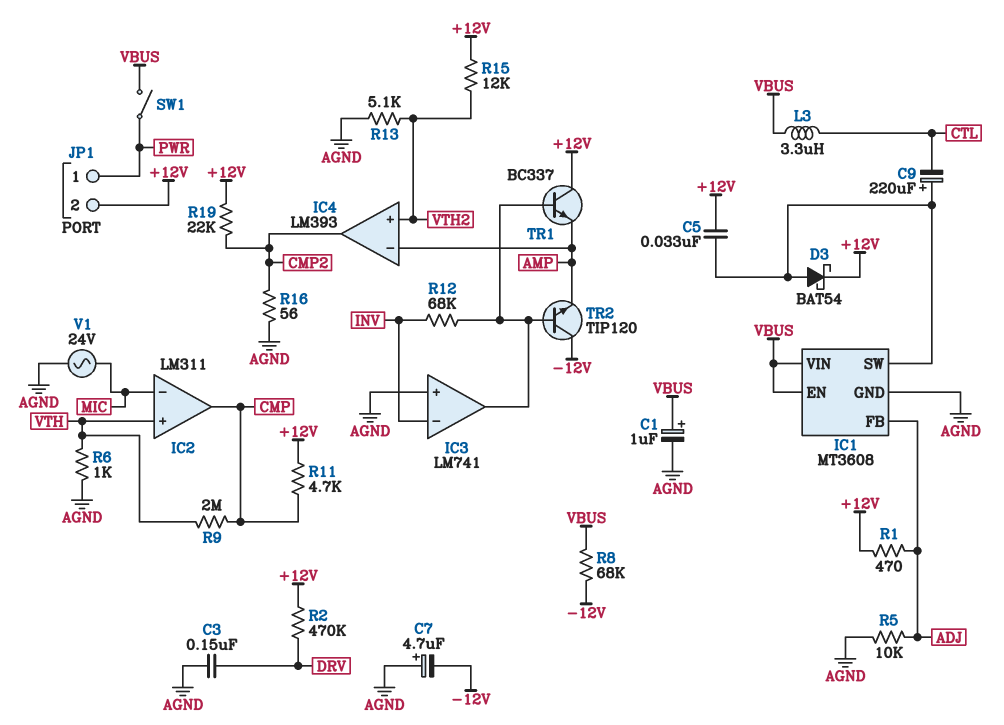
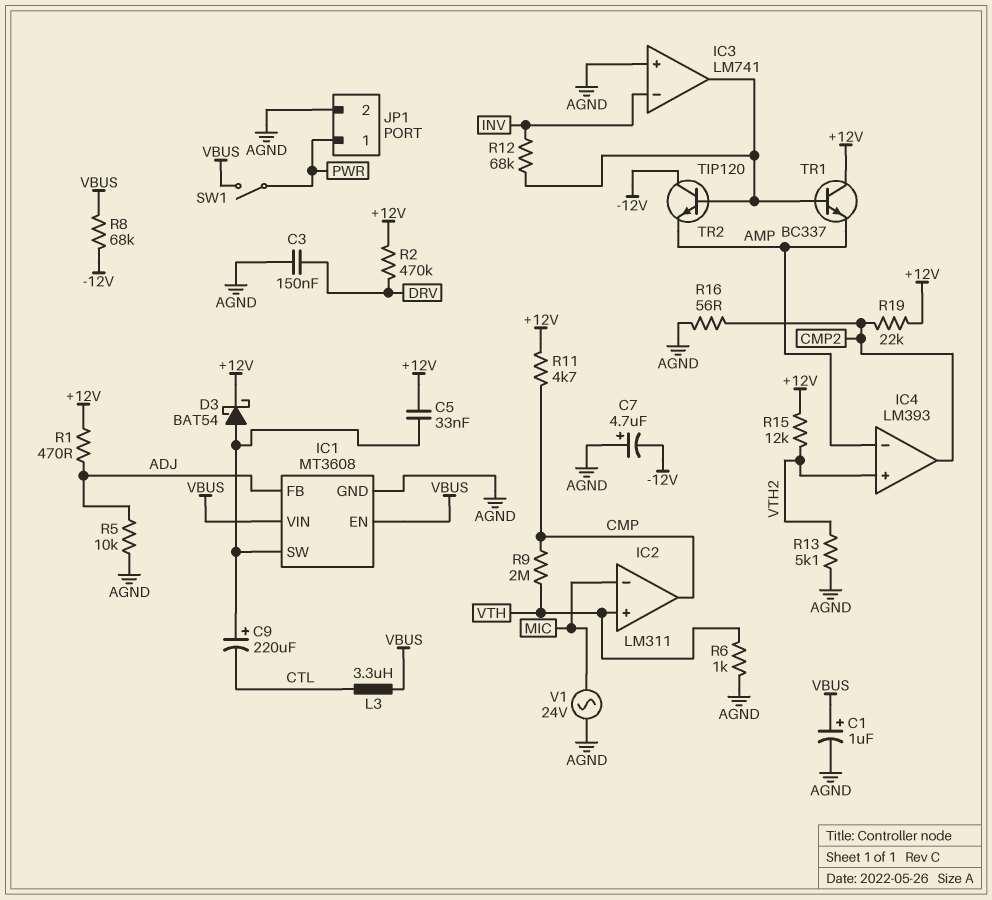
JP1 pin 2: +12V -> AGND

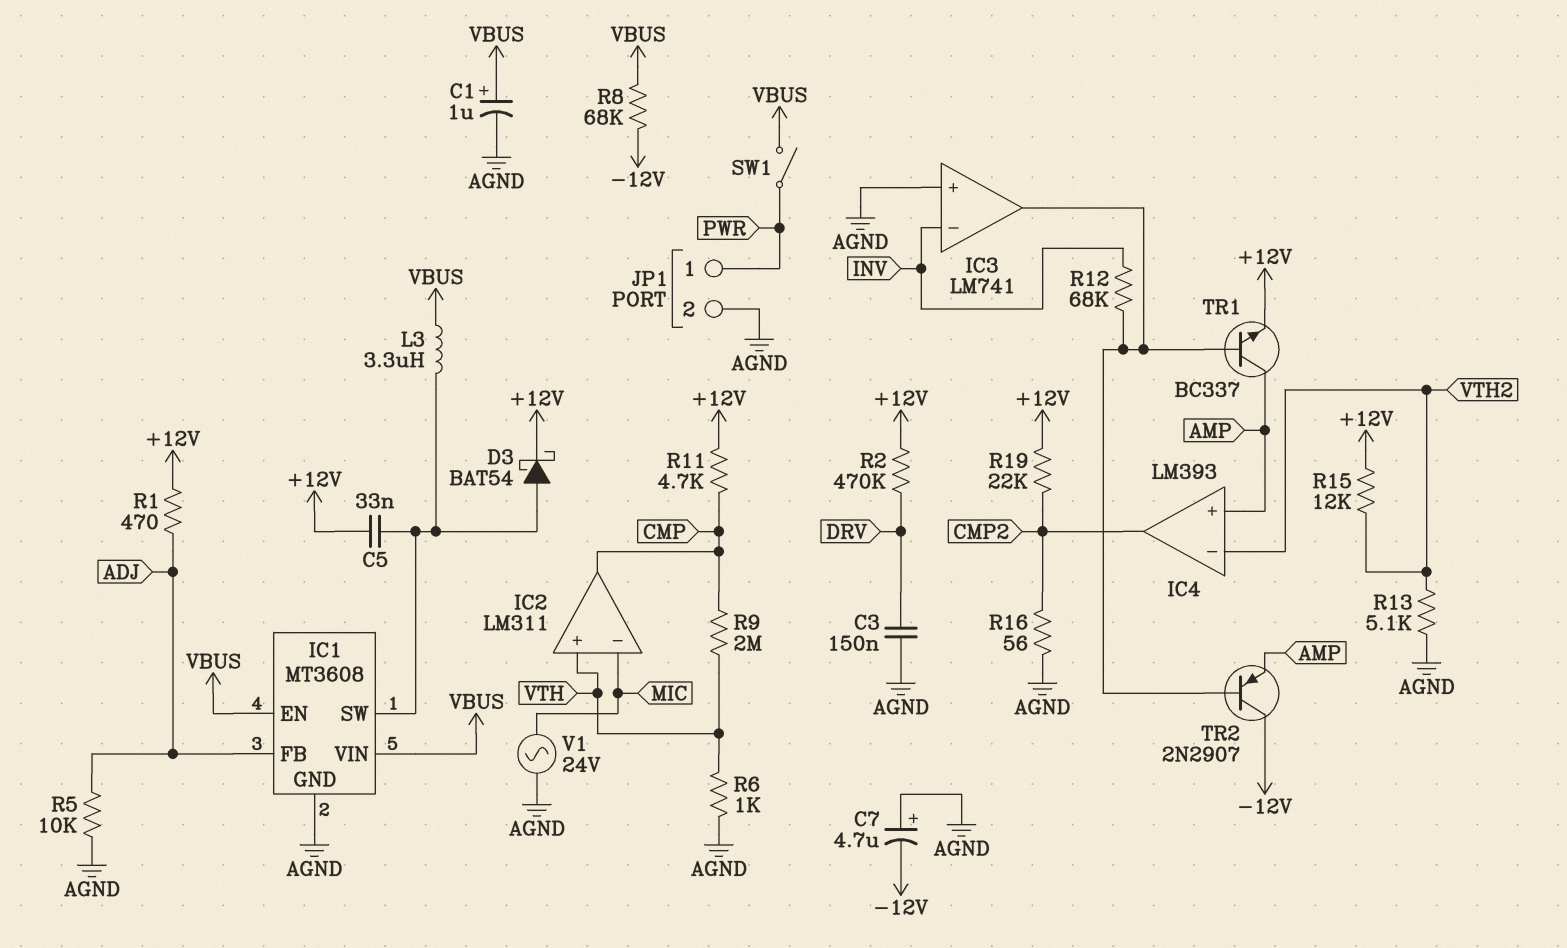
C9: 220uF (plus IC1/SW, minus CTL) -> none
IC4 pin in+: VTH2 -> AMP
IC4 pin in-: AMP -> VTH2
L3: 3.3uH (CTL, VBUS) -> 3.3uH (IC1/SW, VBUS)
TR1: NPN BC337 (B IC3/out, C +12V, E AMP) -> NPN BC337 (B IC3/out, C AMP, E +12V)
TR2: NPN TIP120 (B IC3/out, C -12V, E AMP) -> PNP 2N2907 (B IC3/out, C -12V, E AMP)

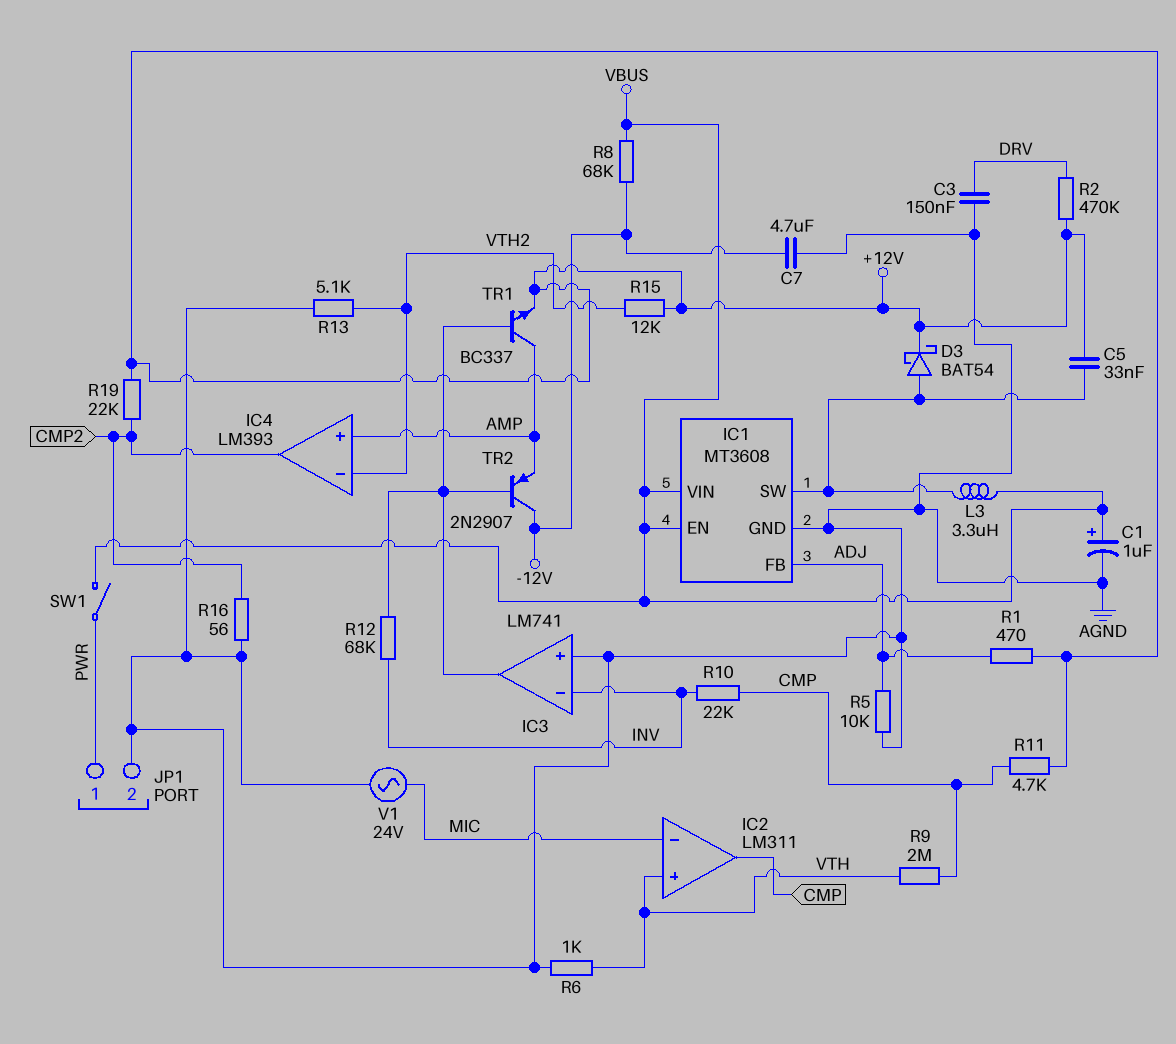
C7: 4.7uF (plus AGND, minus -12V) -> 4.7uF (-12V, AGND)
R10: none -> 22k (CMP, INV)

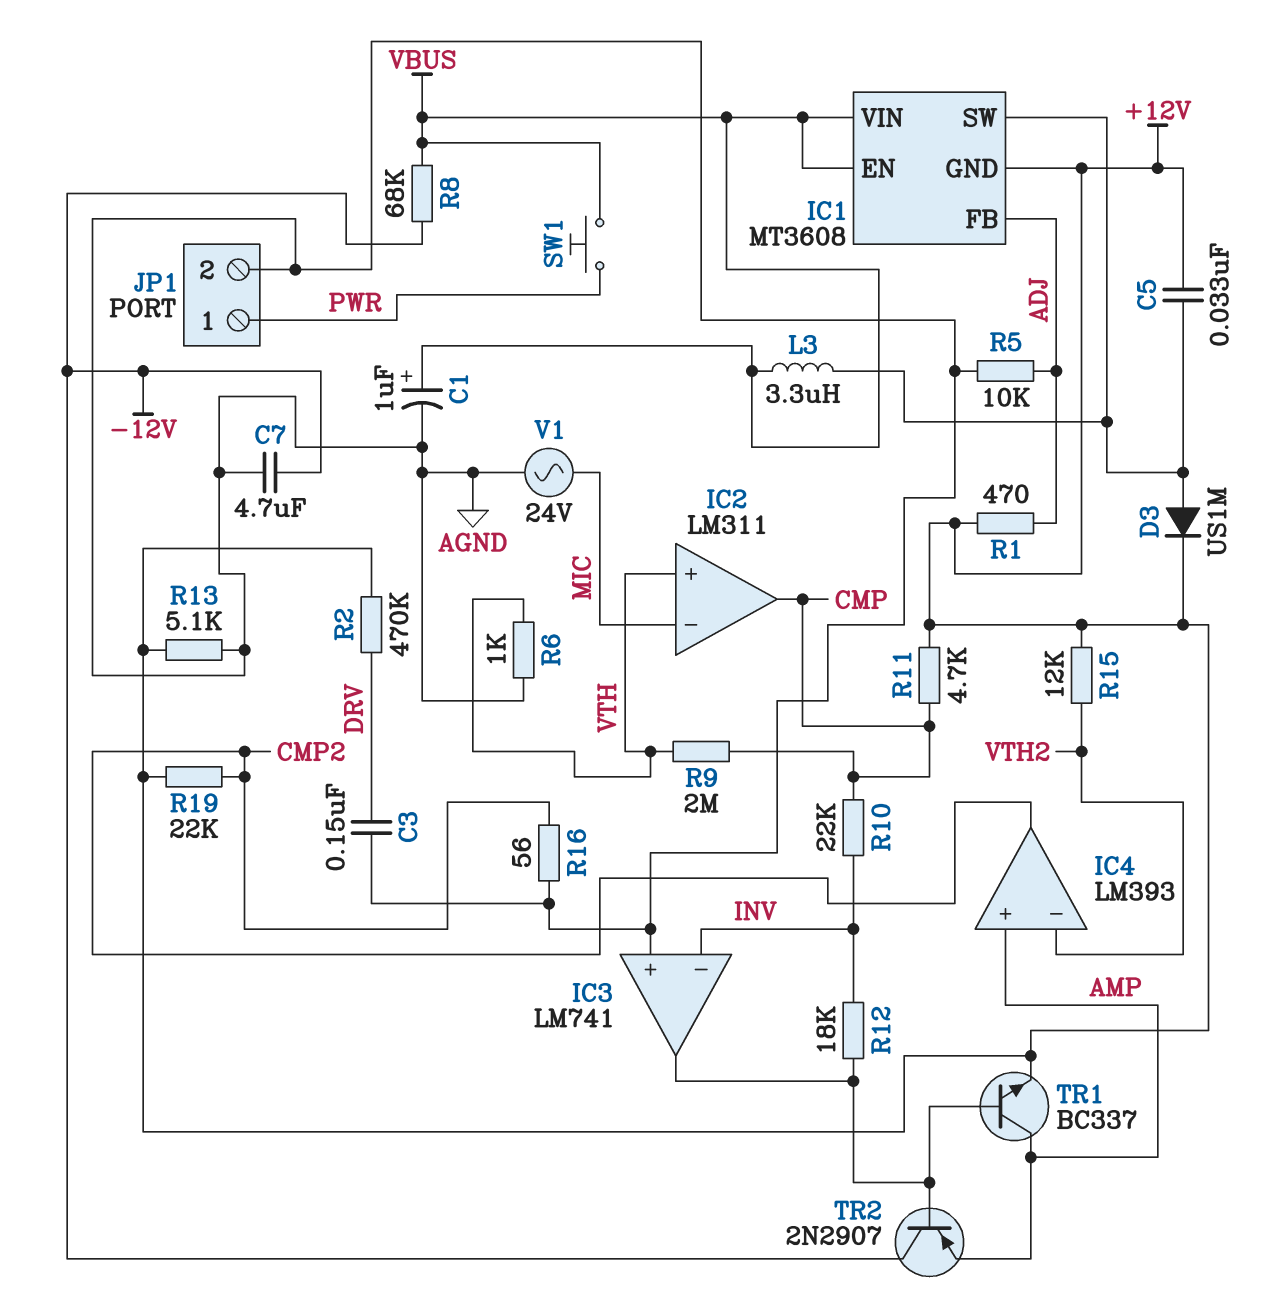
D3: schottky BAT54 (A IC1/SW, K +12V) -> diode US1M (A IC1/SW, K +12V)
IC1 pin GND: AGND -> +12V
R12: 68k (IC3/out, INV) -> 18k (IC3/out, INV)
R13: 5.1k (AGND, VTH2) -> 5.1k (+12V, AGND)
SW1: switch (PWR, VBUS) -> button (PWR, VBUS)

